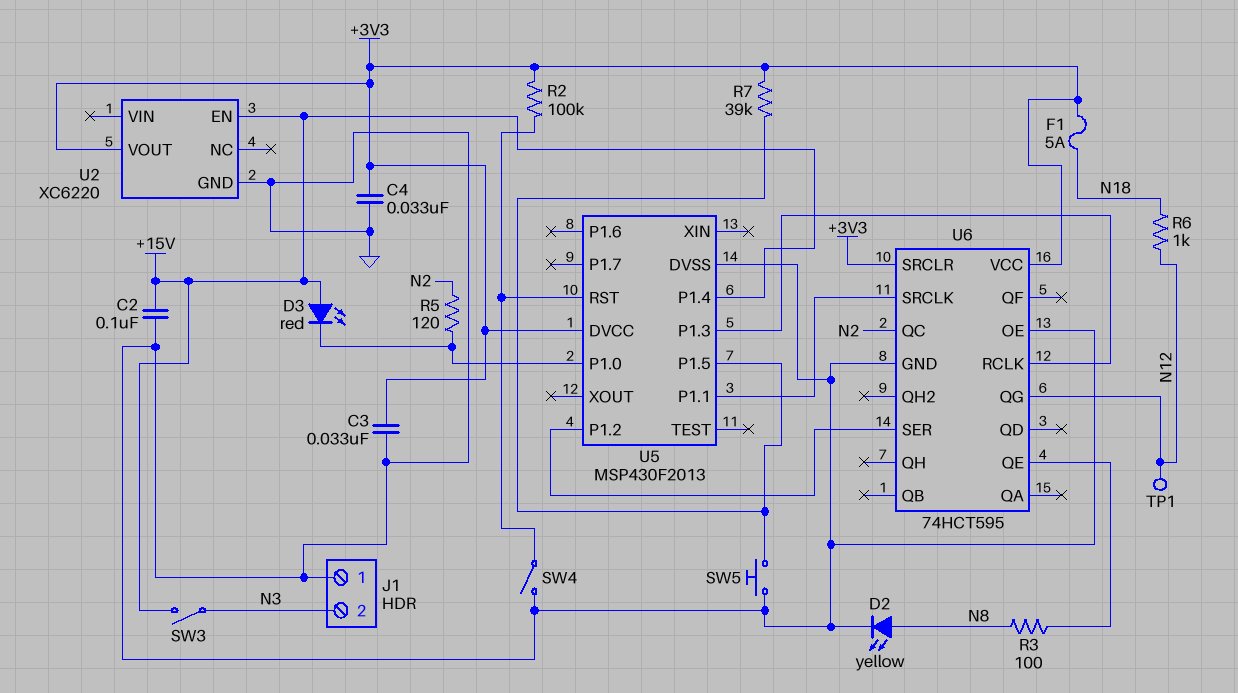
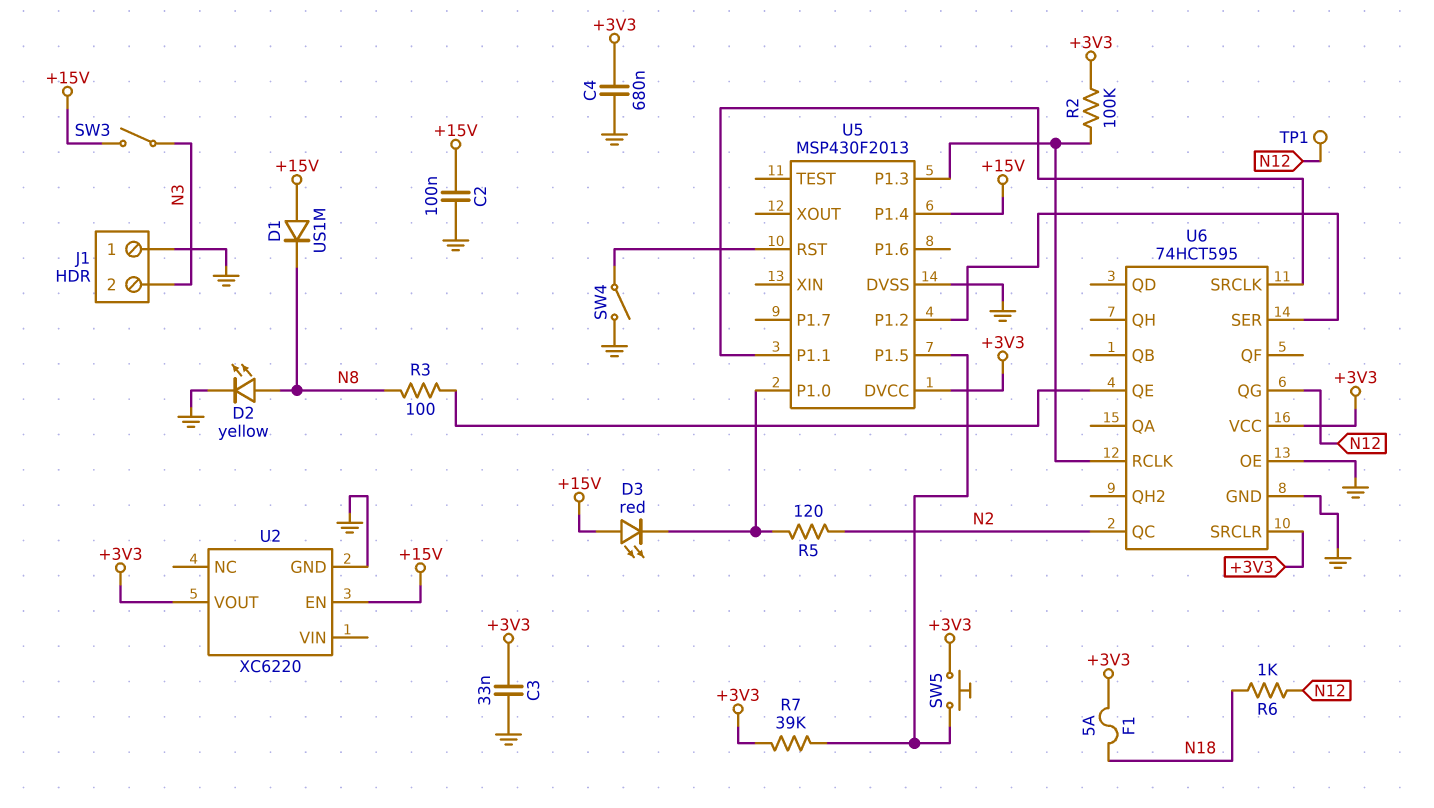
C4: 33nF (+3V3, GND) -> 680nF (+3V3, GND)
D1: none -> diode US1M (A +15V, K N8)
R2: 100k (+3V3, U5/RST) -> 100k (+3V3, U5/P1.3)
SW5: button (GND, U5/P1.5) -> button (+3V3, U5/P1.5)

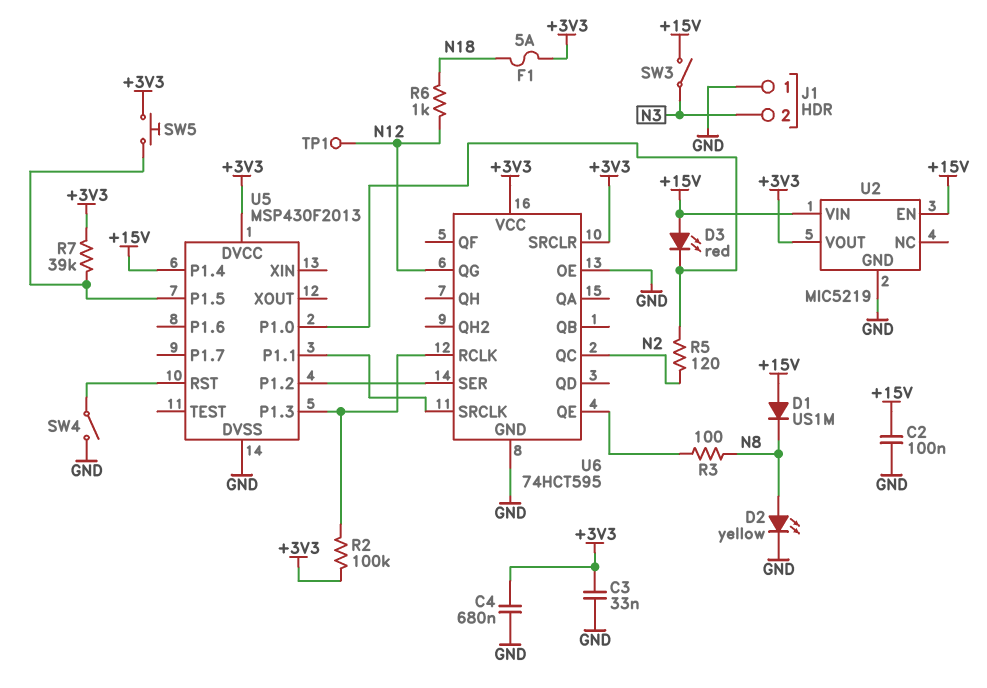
U2: XC6220 -> MIC5219
U2 pin VIN: none -> +15V

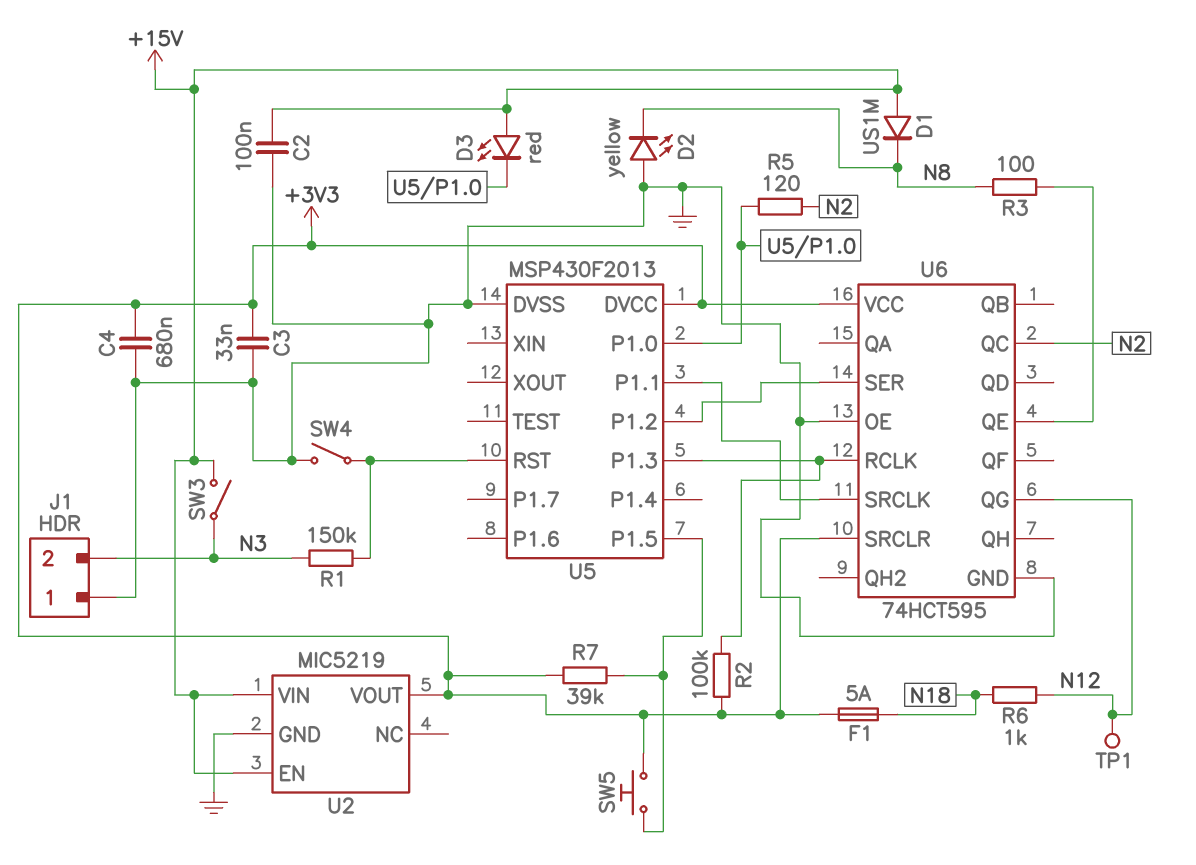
D2: LED yellow (A N8, K GND) -> LED yellow (A GND, K N8)
R1: none -> 150k (N3, U5/RST)
U5 pin P1.4: +15V -> none

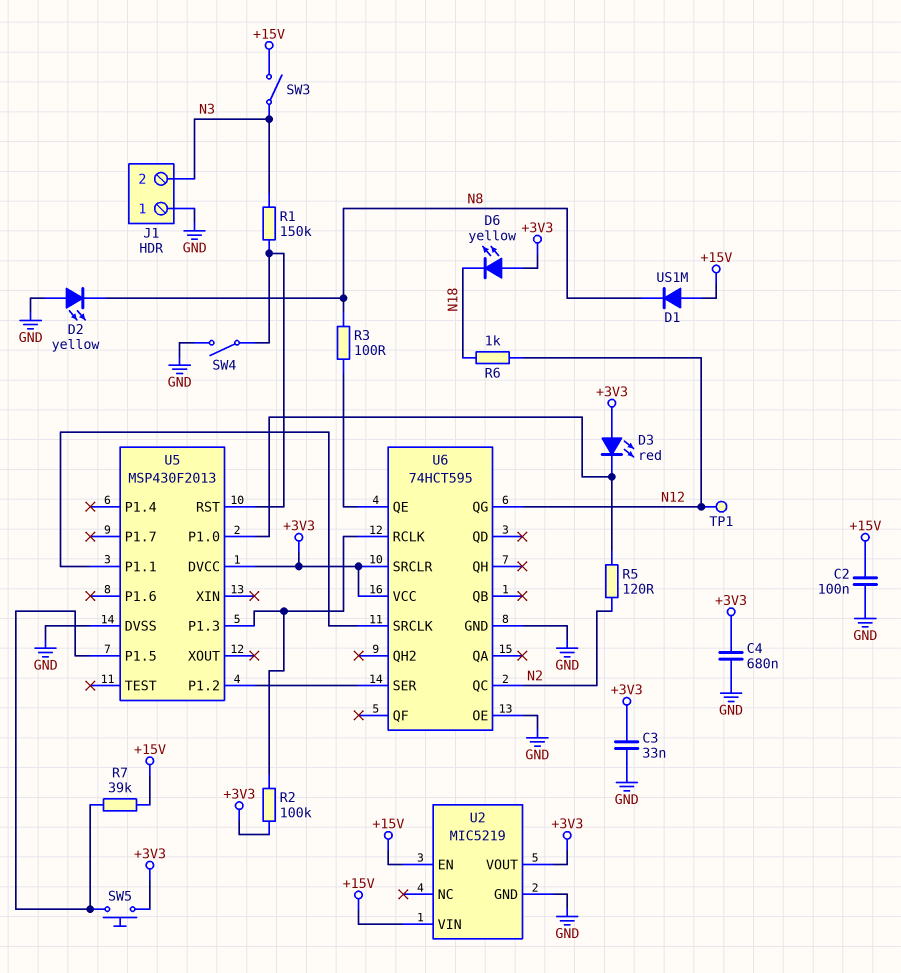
D3: LED red (A +15V, K U5/P1.0) -> LED red (A +3V3, K U5/P1.0)
D6: none -> LED yellow (A +3V3, K N18)
F1: 5A (+3V3, N18) -> none
R7: 39k (+3V3, U5/P1.5) -> 39k (+15V, U5/P1.5)

